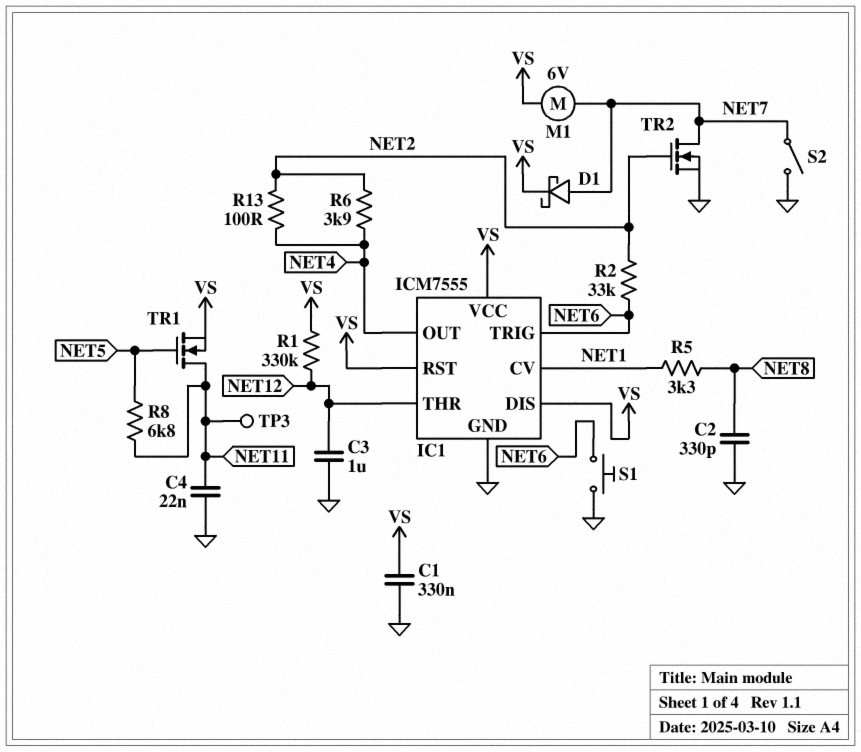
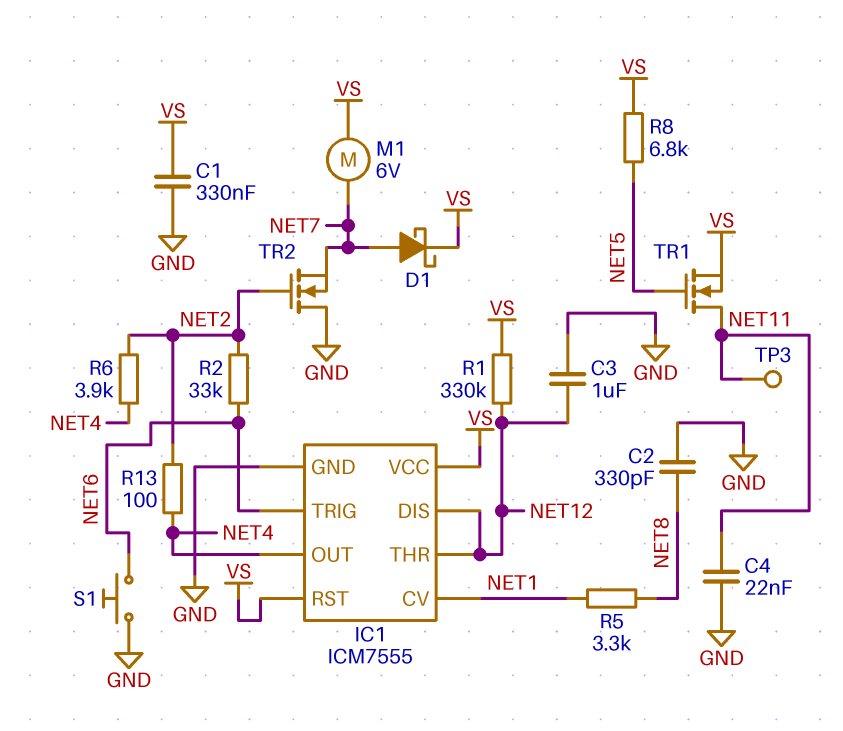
IC1 pin DIS: VS -> NET12
R8: 6.8k (NET5, NET11) -> 6.8k (NET5, VS)
S2: switch (GND, NET7) -> none
TR2: NMOS (G NET2, D NET7, S GND) -> NMOS (G NET2, D GND, S NET7)

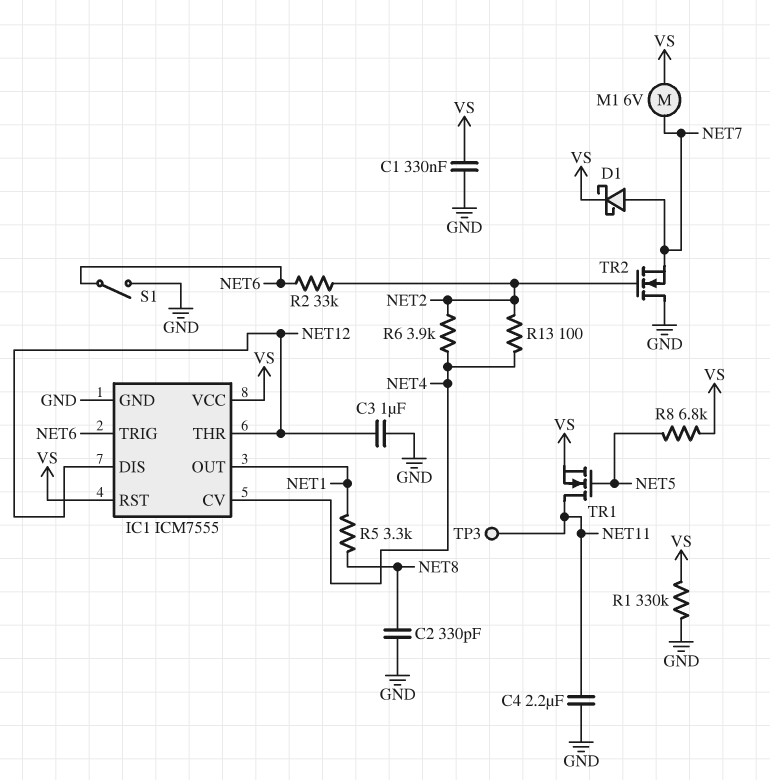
C4: 22nF (GND, NET11) -> 2.2uF (GND, NET11)
IC1 pin CV: NET1 -> NET4
IC1 pin OUT: NET4 -> NET1
R1: 330k (NET12, VS) -> 330k (GND, VS)
S1: button (GND, NET6) -> switch (GND, NET6)

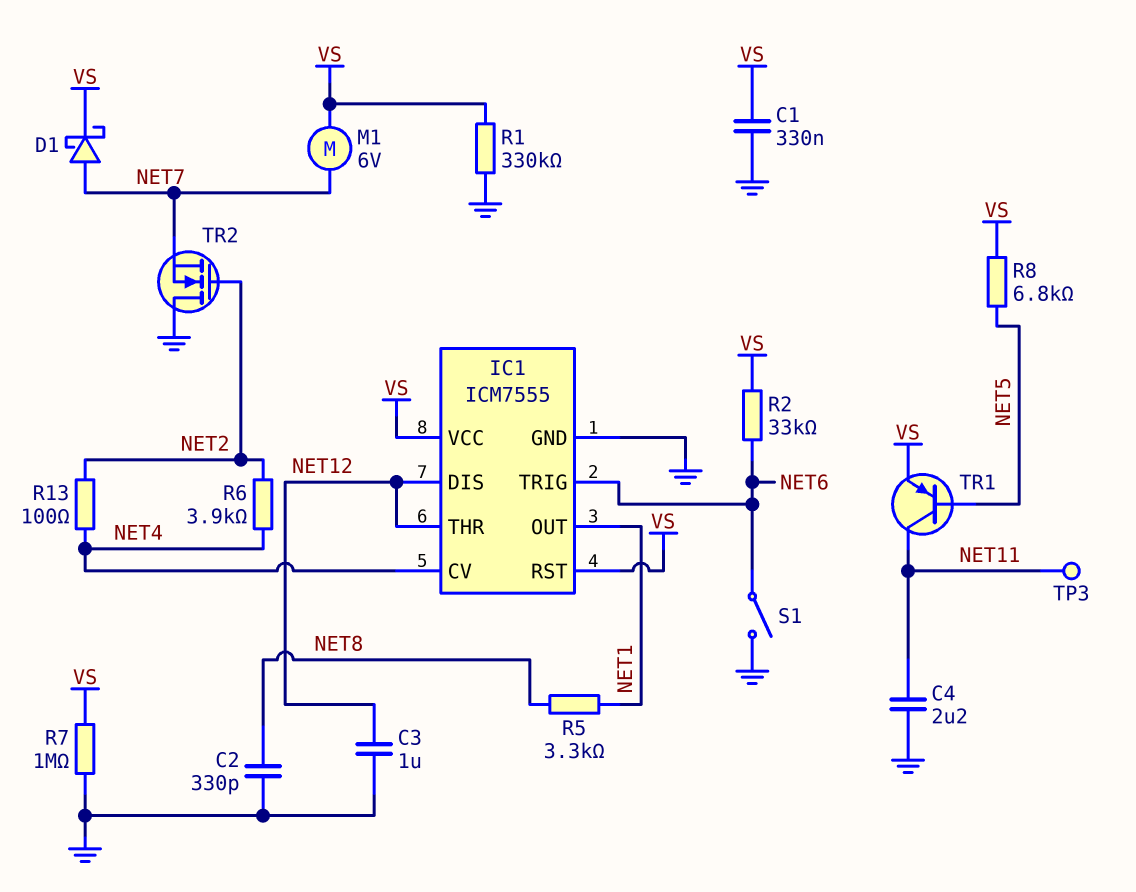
R2: 33k (NET2, NET6) -> 33k (NET6, VS)
R7: none -> 1M (GND, VS)
TR1: NMOS (G NET5, D NET11, S VS) -> PNP (B NET5, C NET11, E VS)

